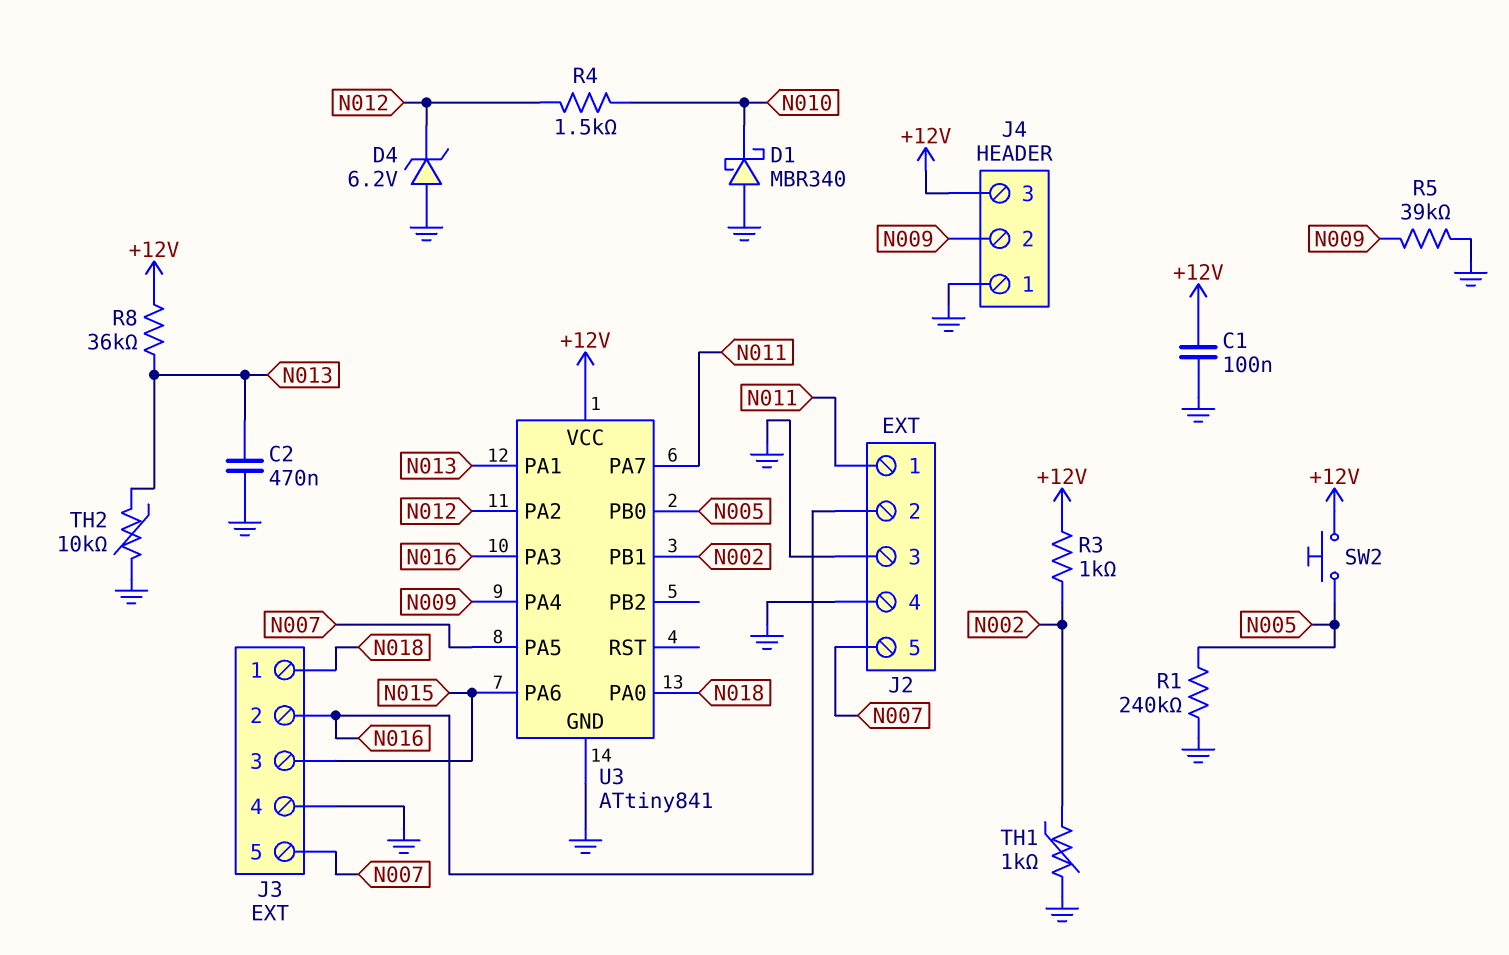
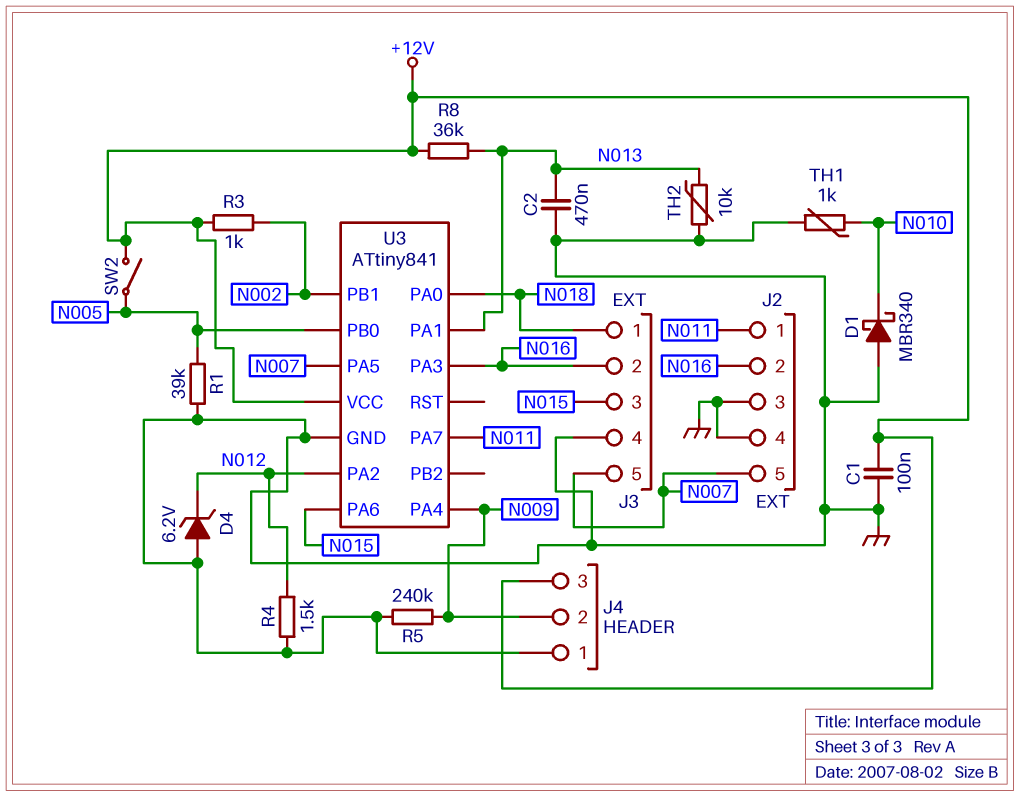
R1: 240k (GND, N005) -> 39k (GND, N005)
R4: 1.5k (N010, N012) -> 1.5k (GND, N012)
R5: 39k (GND, N009) -> 240k (GND, N009)
SW2: button (+12V, N005) -> switch (+12V, N005)
TH1: 1k (GND, N002) -> 1k (GND, N010)

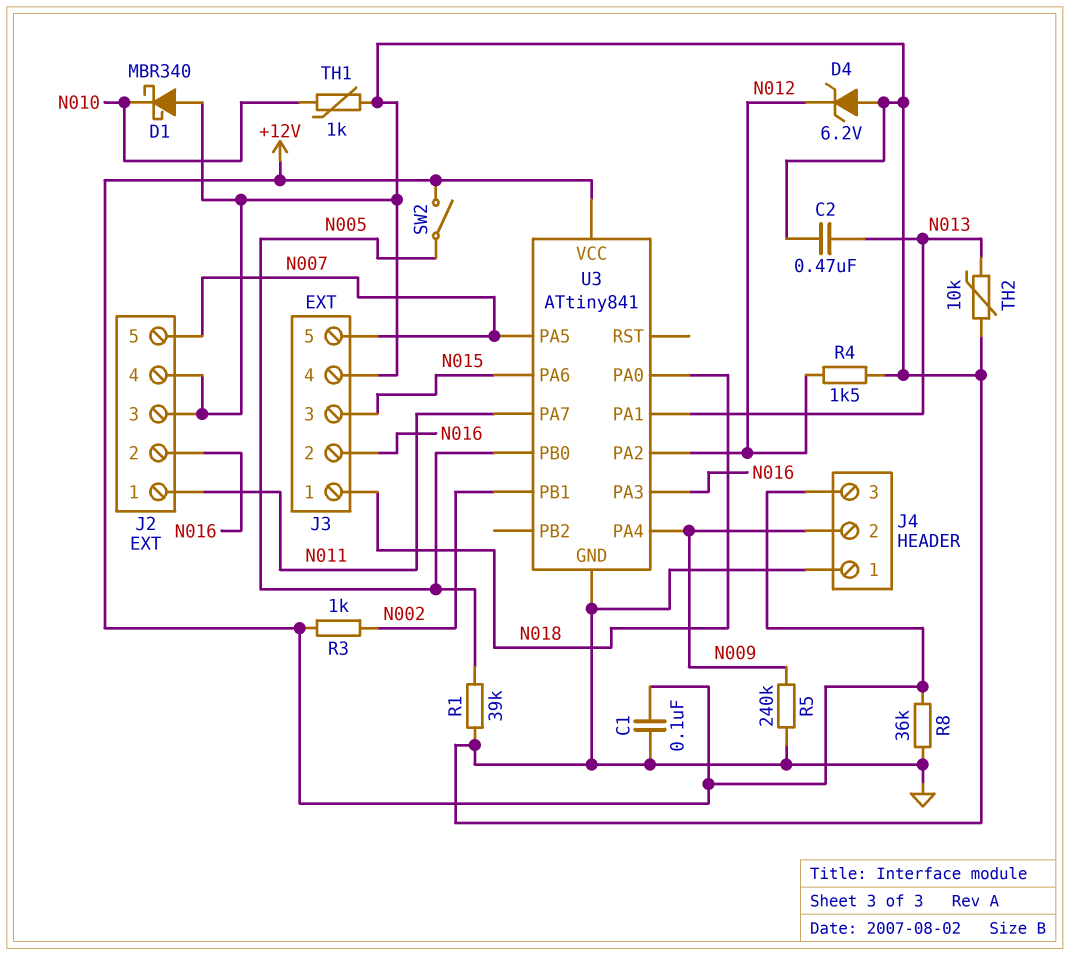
R8: 36k (+12V, N013) -> 36k (+12V, GND)

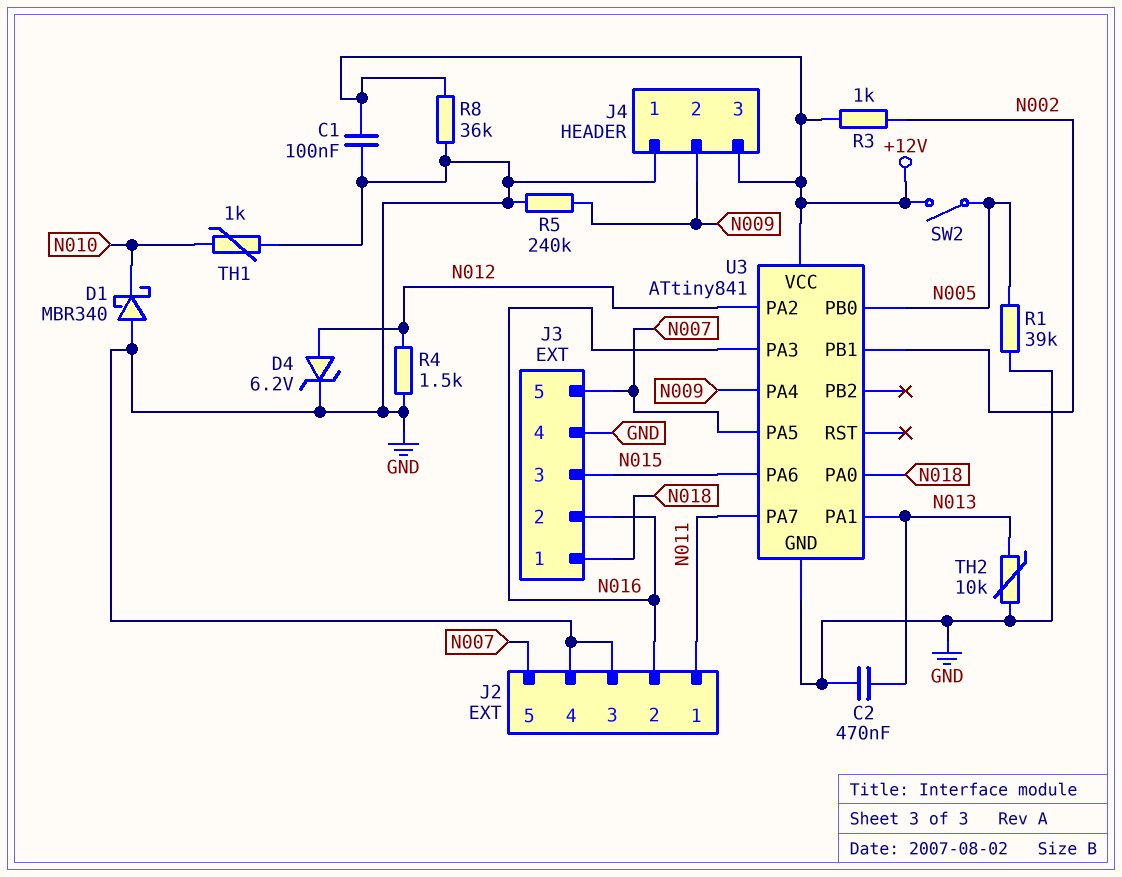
D4: zener 6.2V (A GND, K N012) -> zener 6.2V (A N012, K GND)

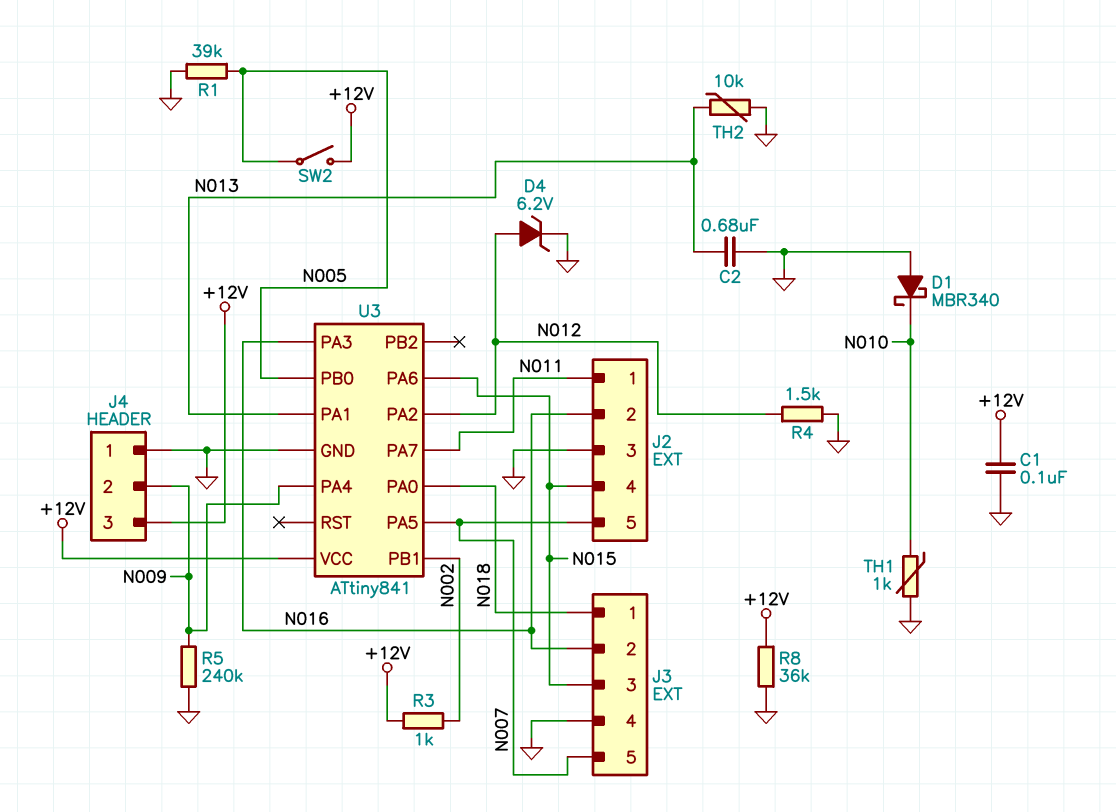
C2: 470nF (GND, N013) -> 680nF (GND, N013)
J2 pin 4: GND -> N015

